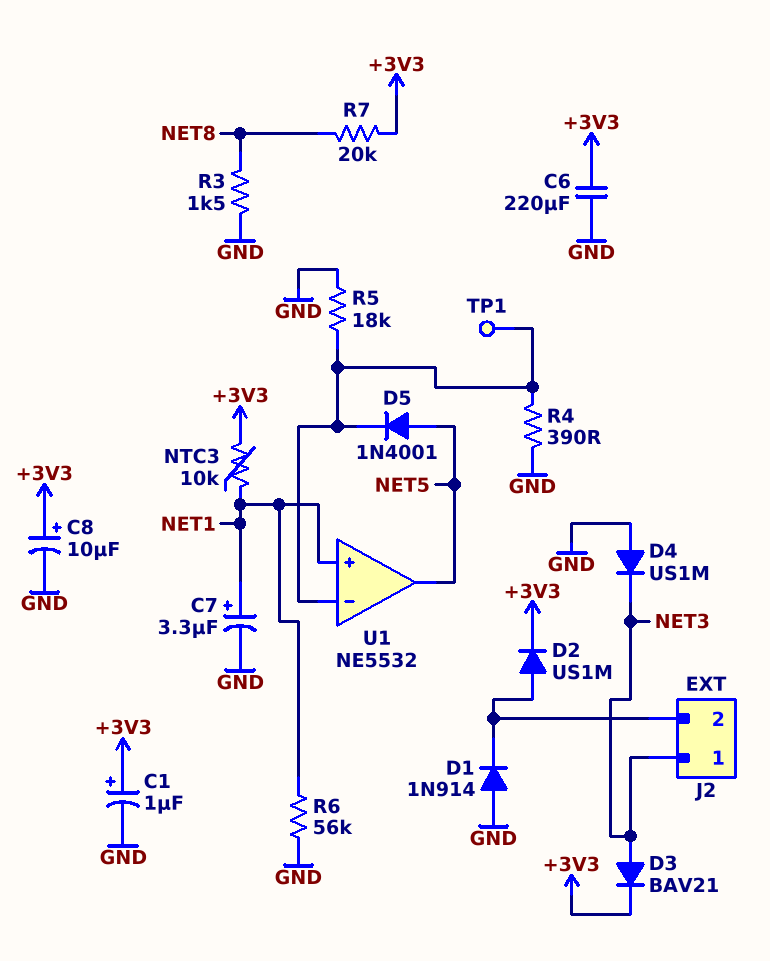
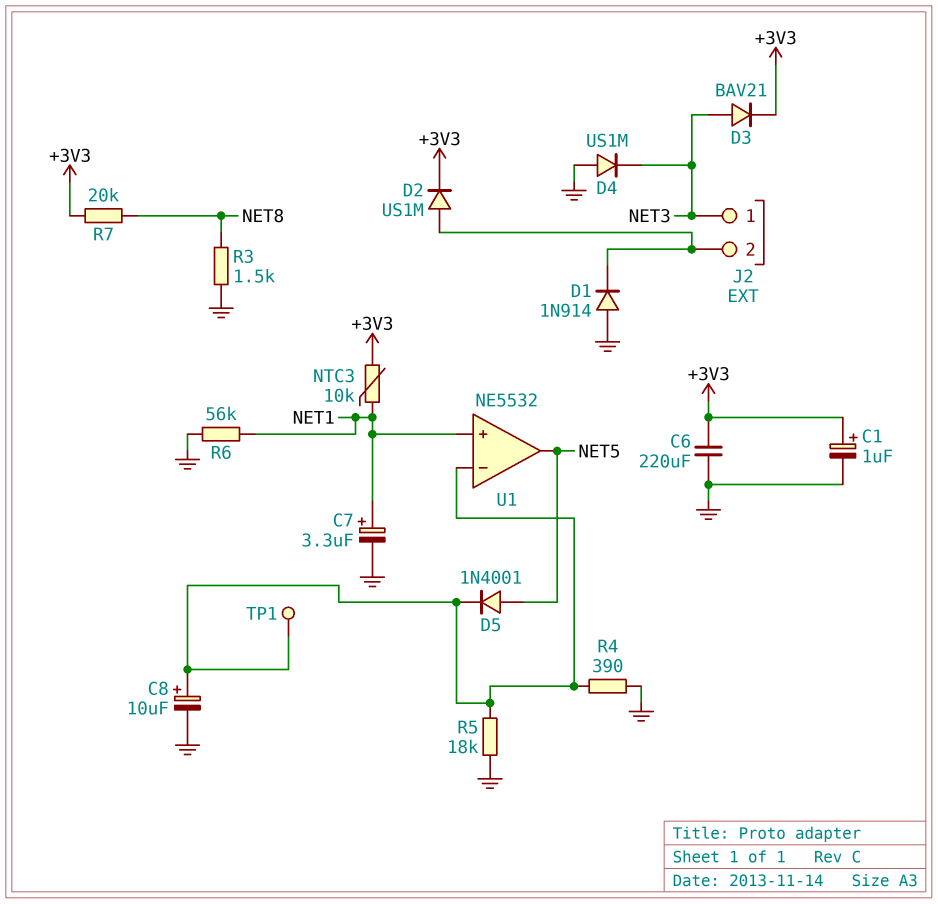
C8: 10uF (plus +3V3, minus GND) -> 10uF (plus U1/in-, minus GND)

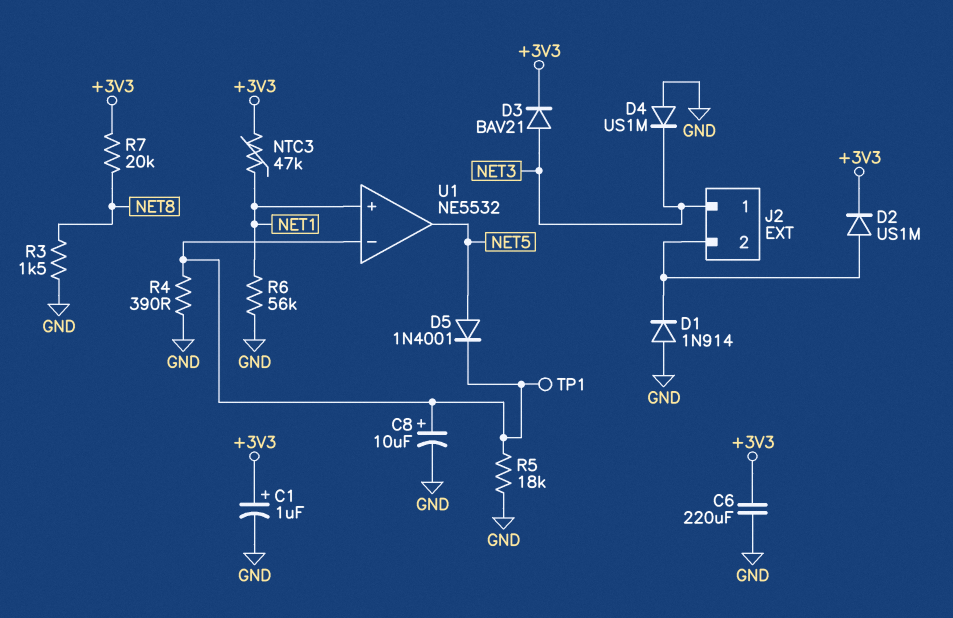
C7: 3.3uF (plus NET1, minus GND) -> none
NTC3: 10k (+3V3, NET1) -> 47k (+3V3, NET1)

